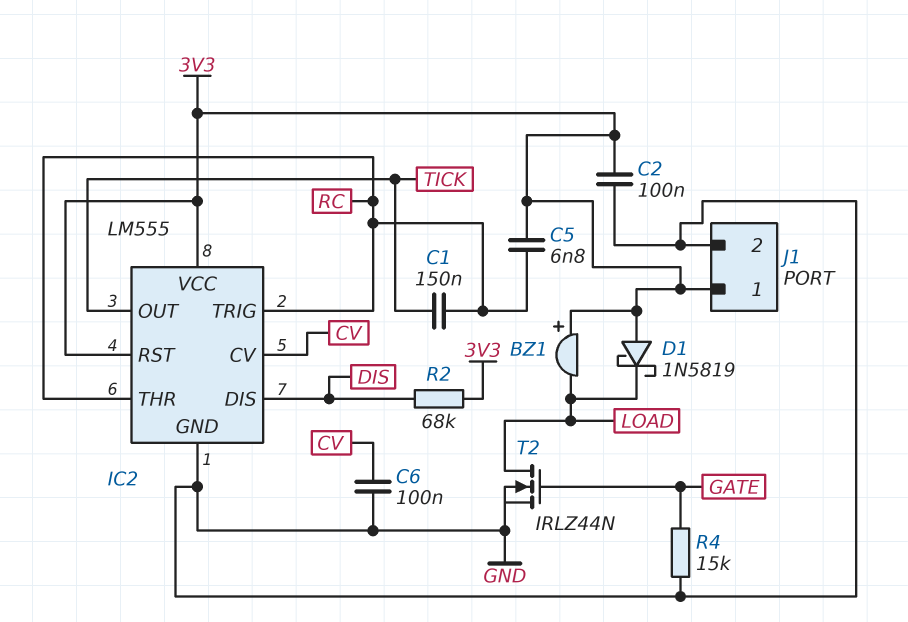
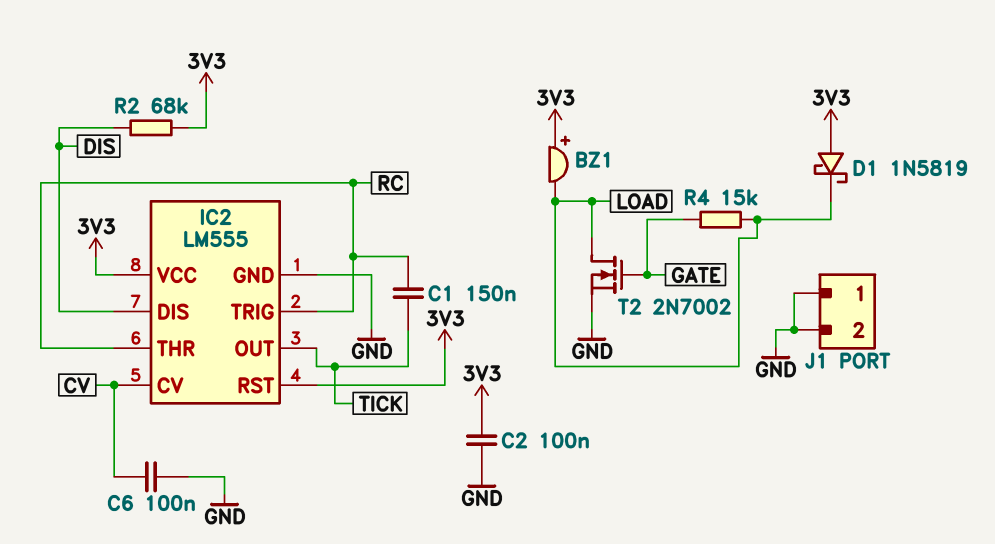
C5: 6.8nF (3V3, RC) -> none
J1 pin 1: 3V3 -> GND
R4: 15k (GATE, GND) -> 15k (GATE, LOAD)
T2: NMOS IRLZ44N (G GATE, D LOAD, S GND) -> NMOS 2N7002 (G GATE, D LOAD, S GND)

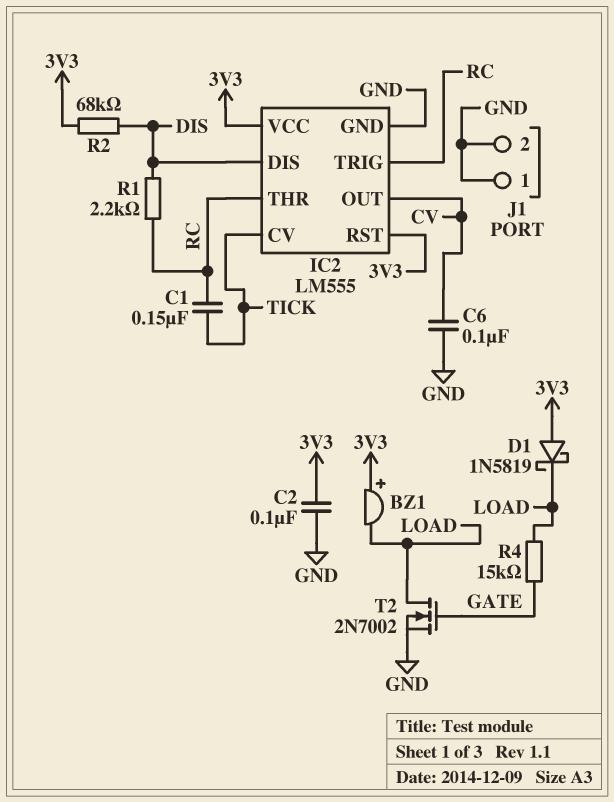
IC2 pin CV: CV -> TICK
IC2 pin OUT: TICK -> CV
R1: none -> 2.2k (DIS, RC)

